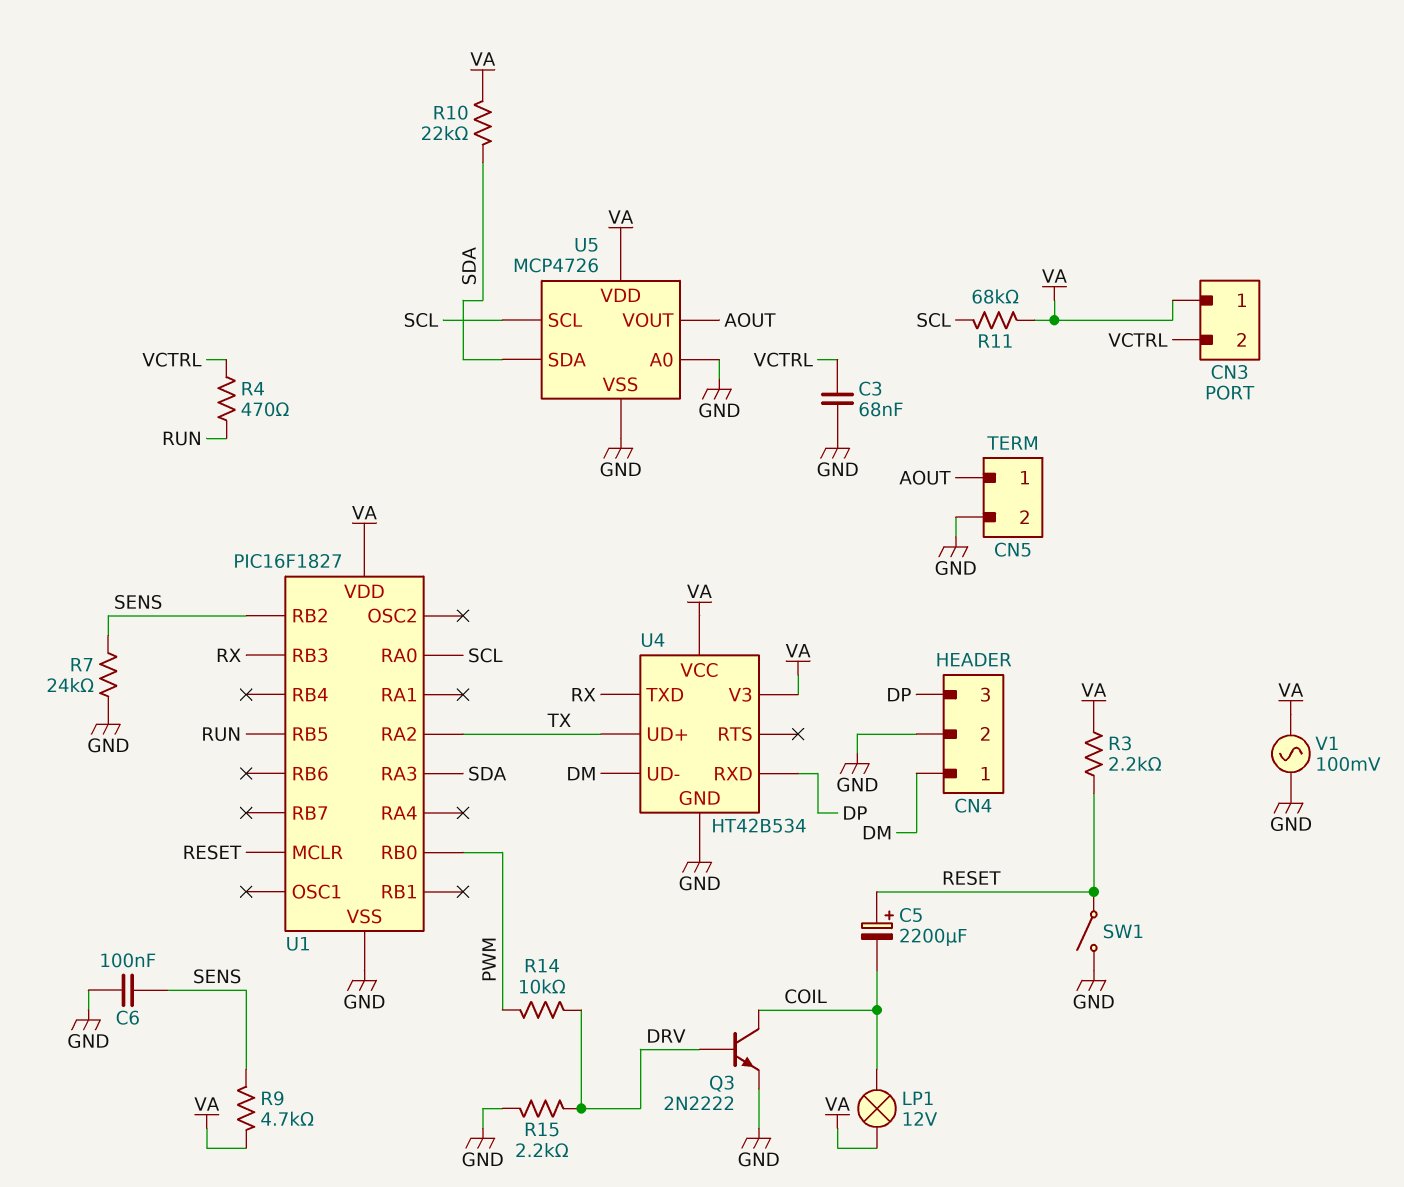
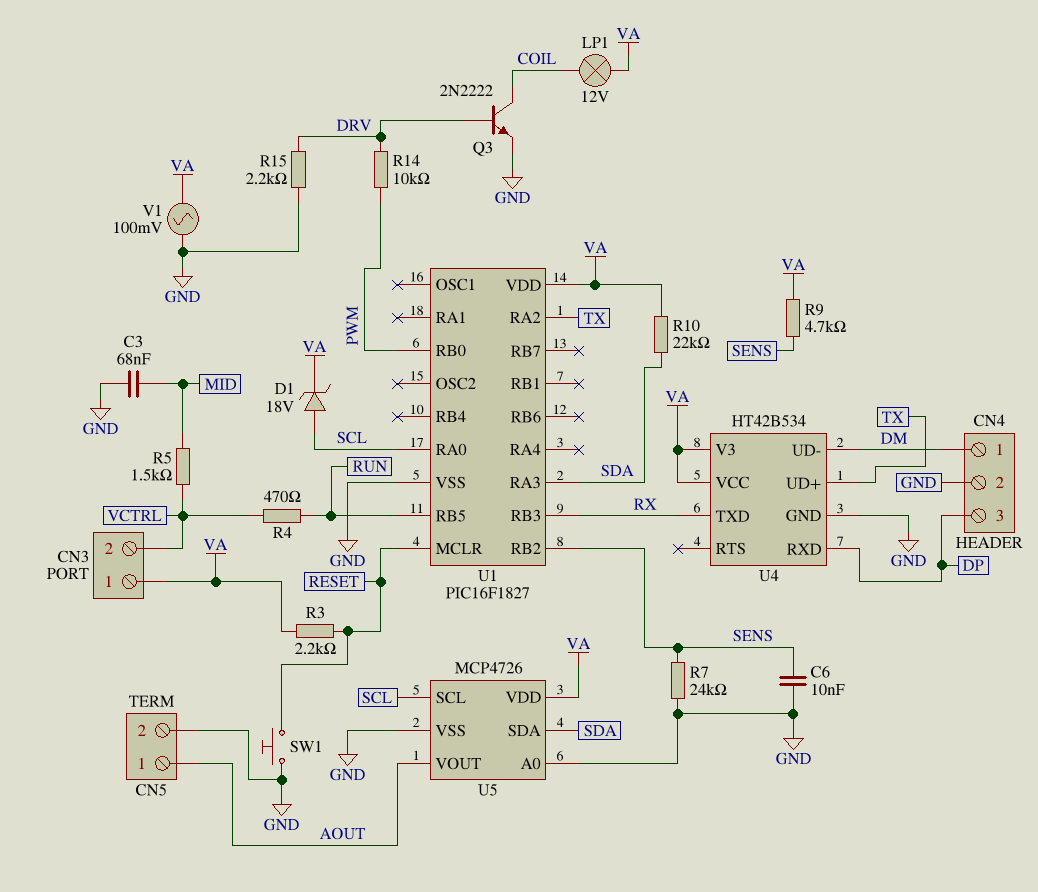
C3: 68nF (GND, VCTRL) -> 68nF (GND, MID)
C5: 2200uF (plus RESET, minus COIL) -> none
C6: 100nF (GND, SENS) -> 10nF (GND, SENS)
D1: none -> zener 18V (A SCL, K VA)
R5: none -> 1.5k (MID, VCTRL)
R11: 68k (SCL, VA) -> none
SW1: switch (GND, RESET) -> button (GND, RESET)

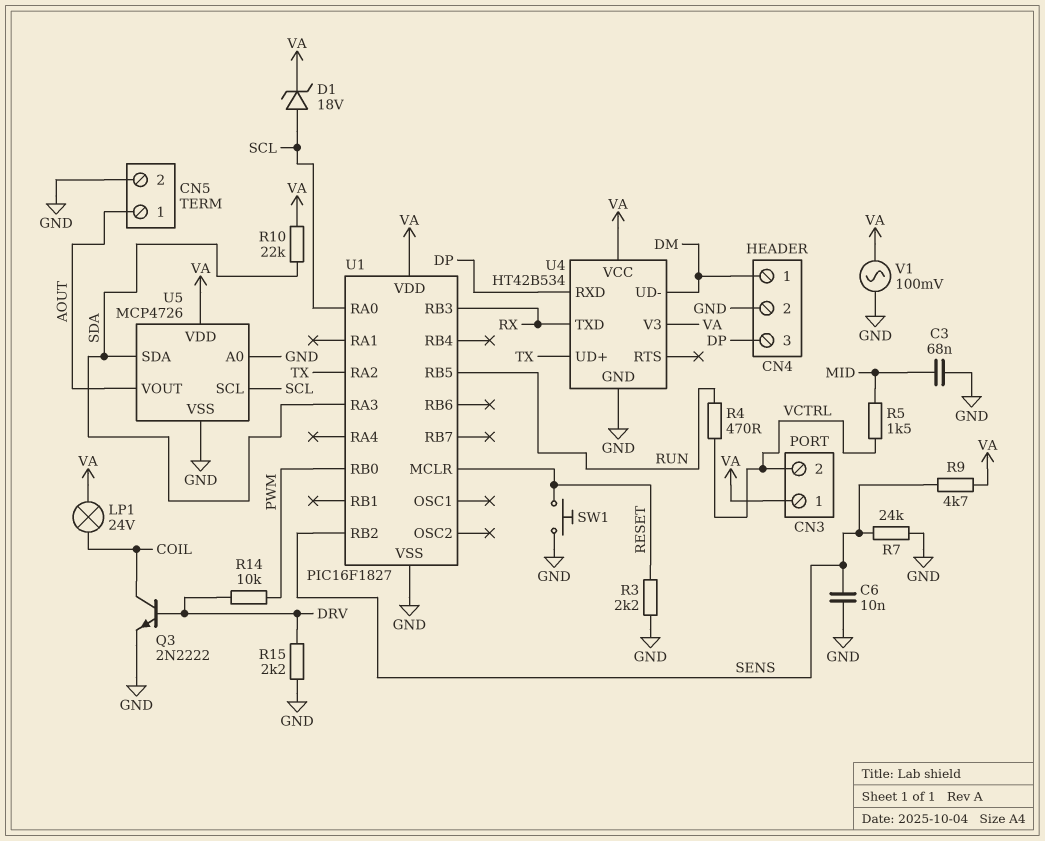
LP1: lamp 12V (COIL, VA) -> lamp 24V (COIL, VA)
R3: 2.2k (RESET, VA) -> 2.2k (GND, RESET)

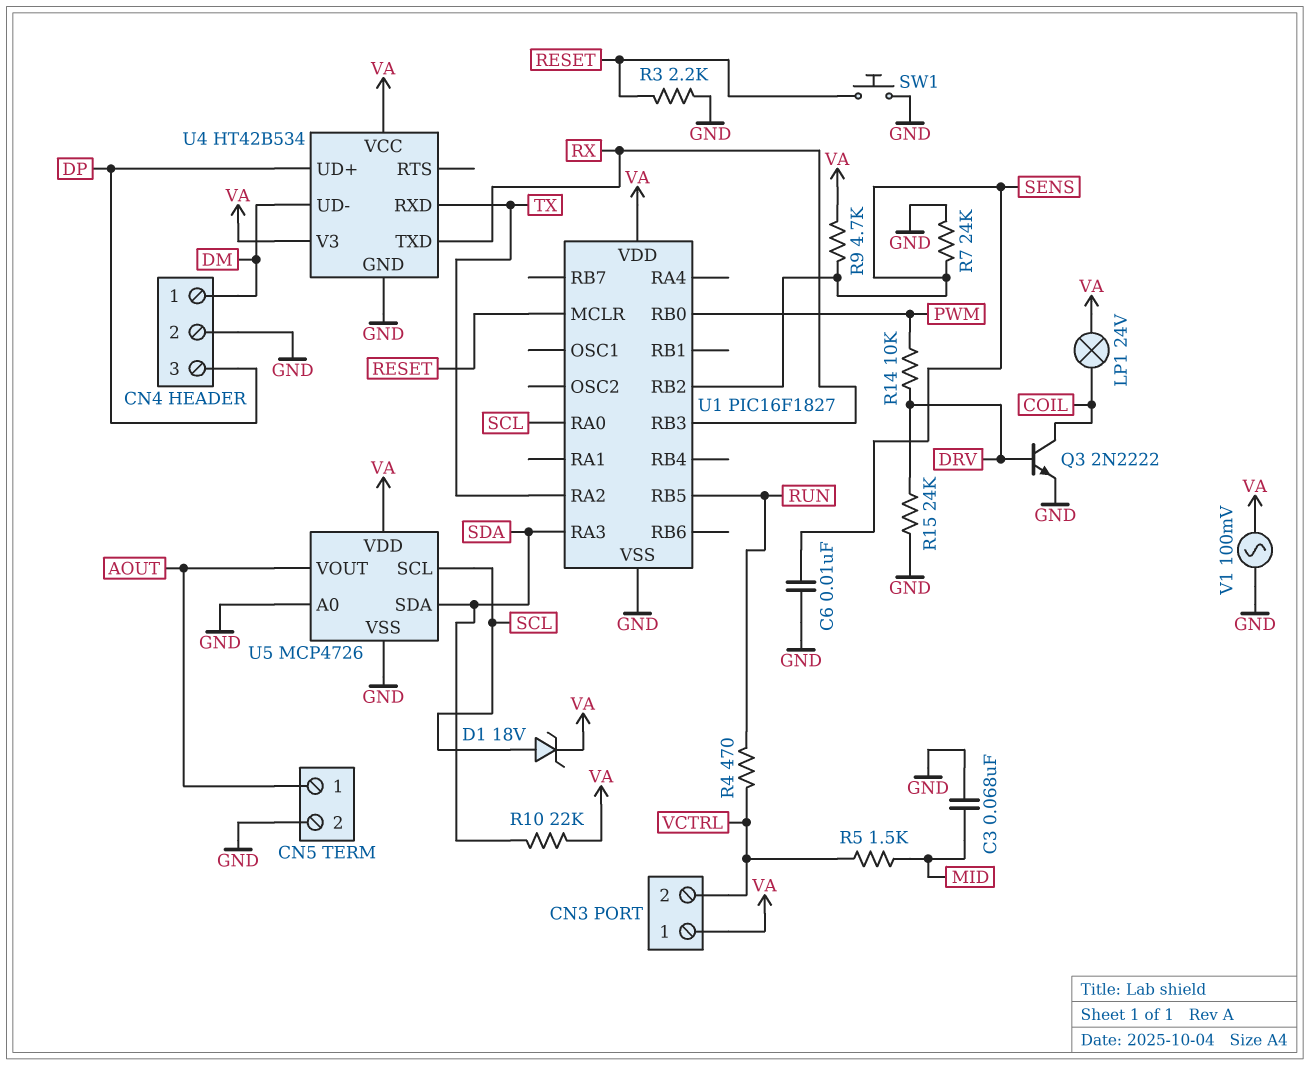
R15: 2.2k (DRV, GND) -> 24k (DRV, GND)
U4 pin RXD: DP -> TX
U4 pin UD+: TX -> DP

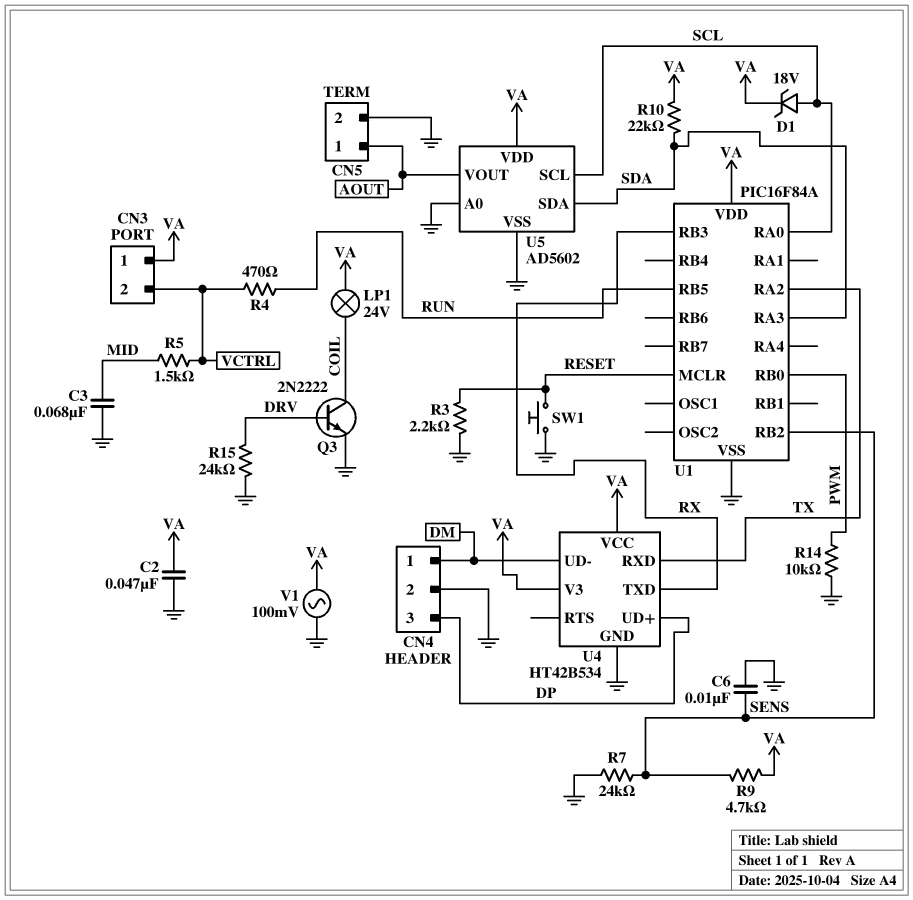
C2: none -> 47nF (GND, VA)
R14: 10k (DRV, PWM) -> 10k (GND, PWM)
U1: PIC16F1827 -> PIC16F84A
U5: MCP4726 -> AD5602

